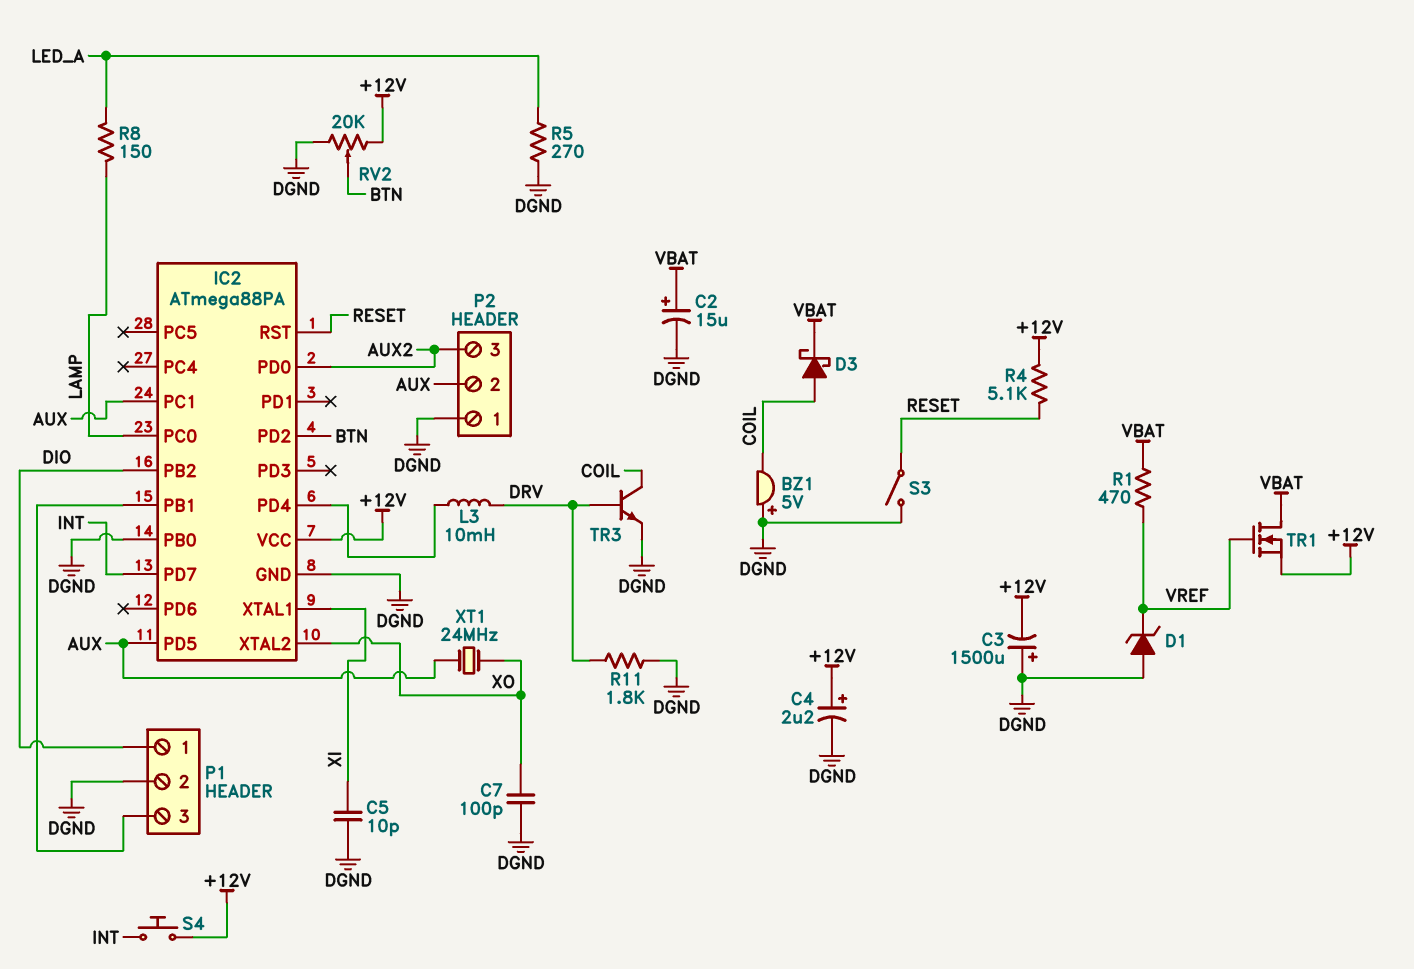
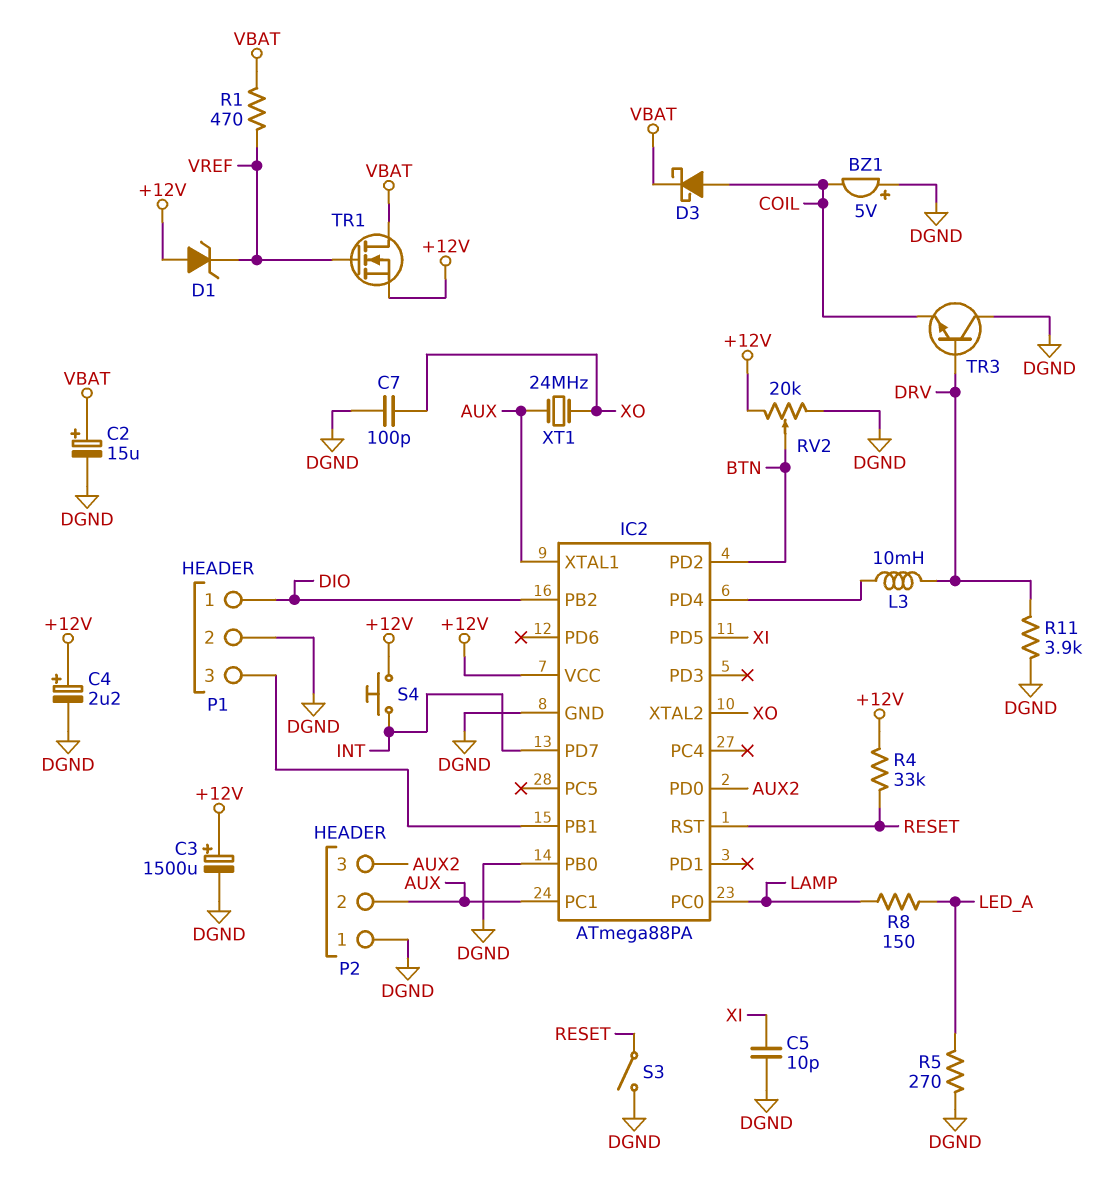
C3: 1500uF (plus DGND, minus +12V) -> 1500uF (plus +12V, minus DGND)
D1: zener (A DGND, K VREF) -> zener (A +12V, K VREF)
IC2 pin PD5: AUX -> XI
IC2 pin XTAL1: XI -> AUX
R4: 5.1k (+12V, RESET) -> 33k (+12V, RESET)
R11: 1.8k (DGND, DRV) -> 3.9k (DGND, DRV)
TR3: NPN (B DRV, C COIL, E DGND) -> NPN (B DRV, C DGND, E COIL)

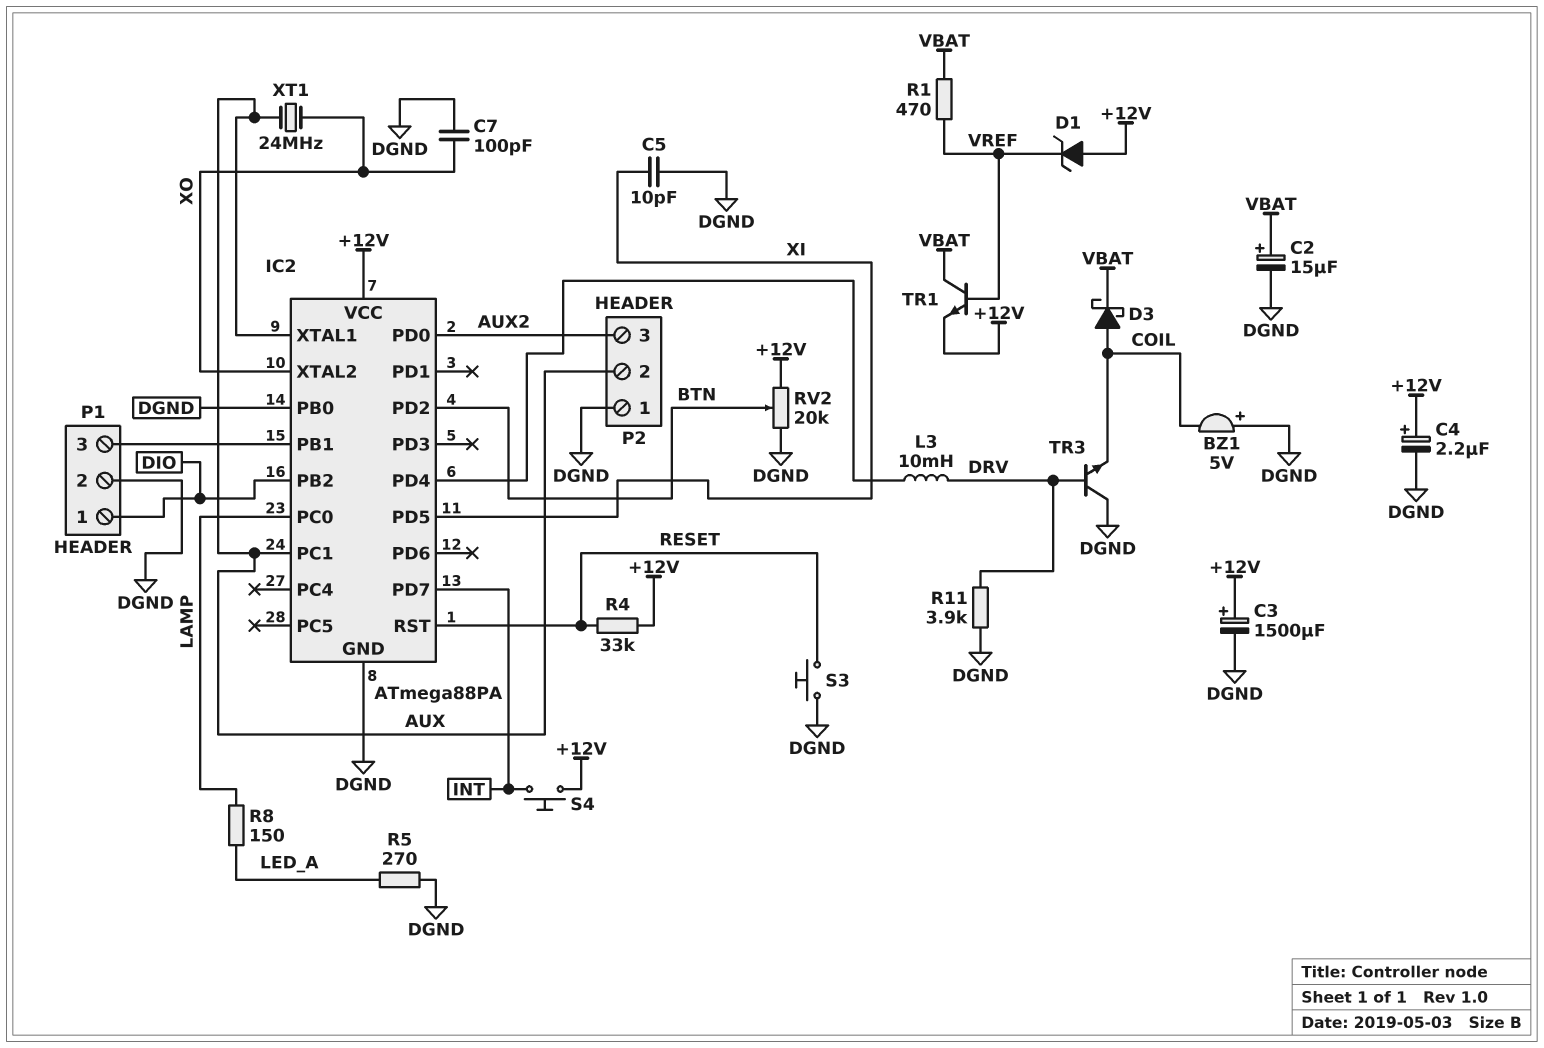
S3: switch (DGND, RESET) -> button (DGND, RESET)
TR1: NMOS (G VREF, D VBAT, S +12V) -> NPN (B VREF, C VBAT, E +12V)

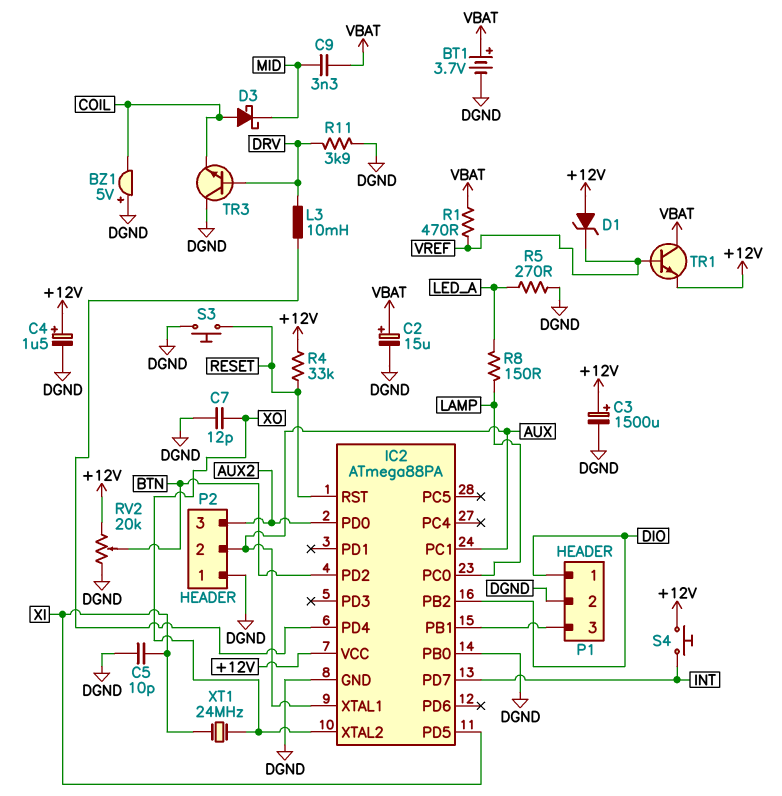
BT1: none -> 3.7V (plus VBAT, minus DGND)
C4: 2.2uF (plus +12V, minus DGND) -> 1.5uF (plus +12V, minus DGND)
C7: 100pF (DGND, XO) -> 12pF (DGND, XO)
C9: none -> 3.3nF (MID, VBAT)
D3: schottky (A COIL, K VBAT) -> schottky (A COIL, K MID)
XT1: 24MHz (AUX, XO) -> 24MHz (XI, XO)

